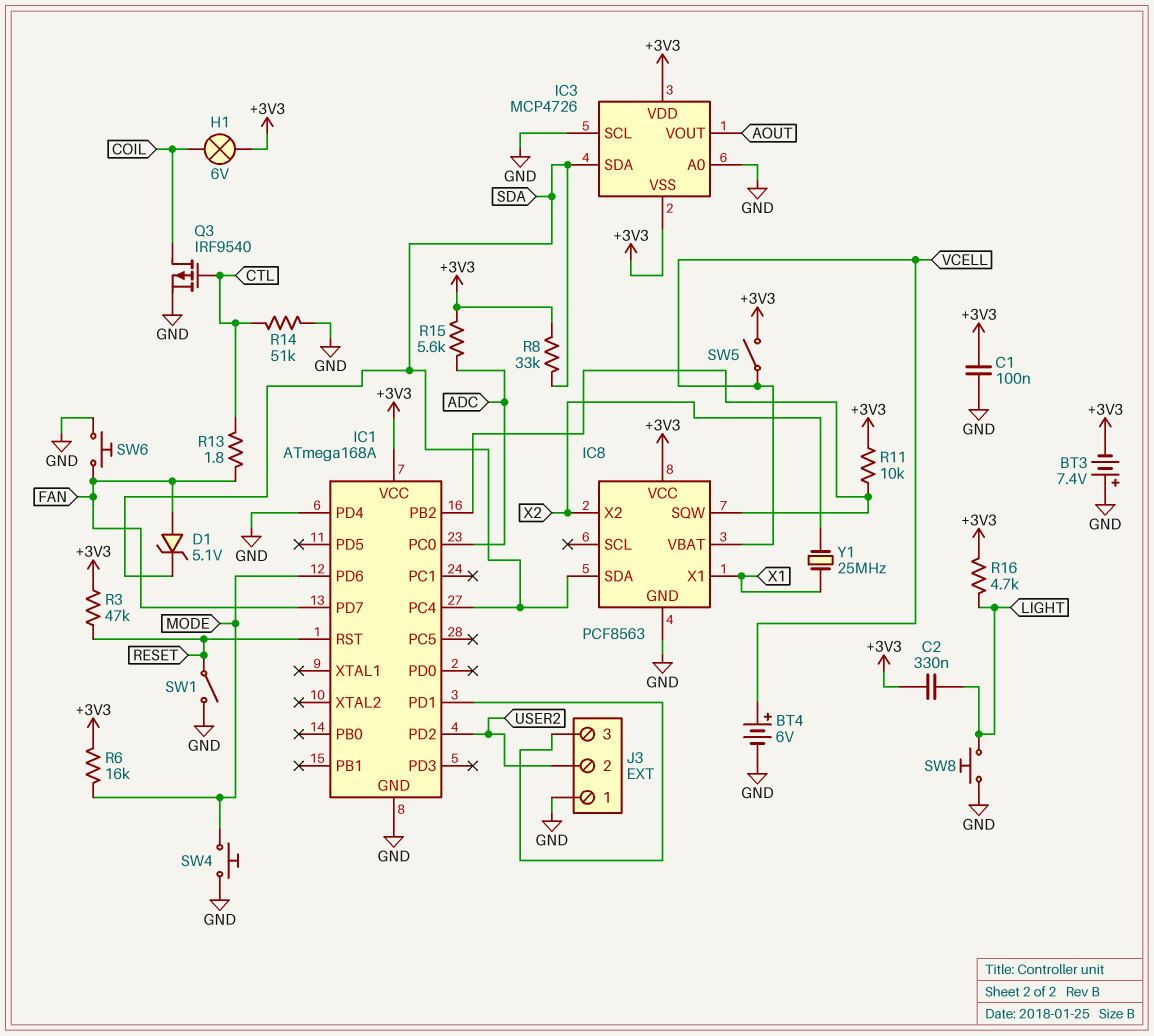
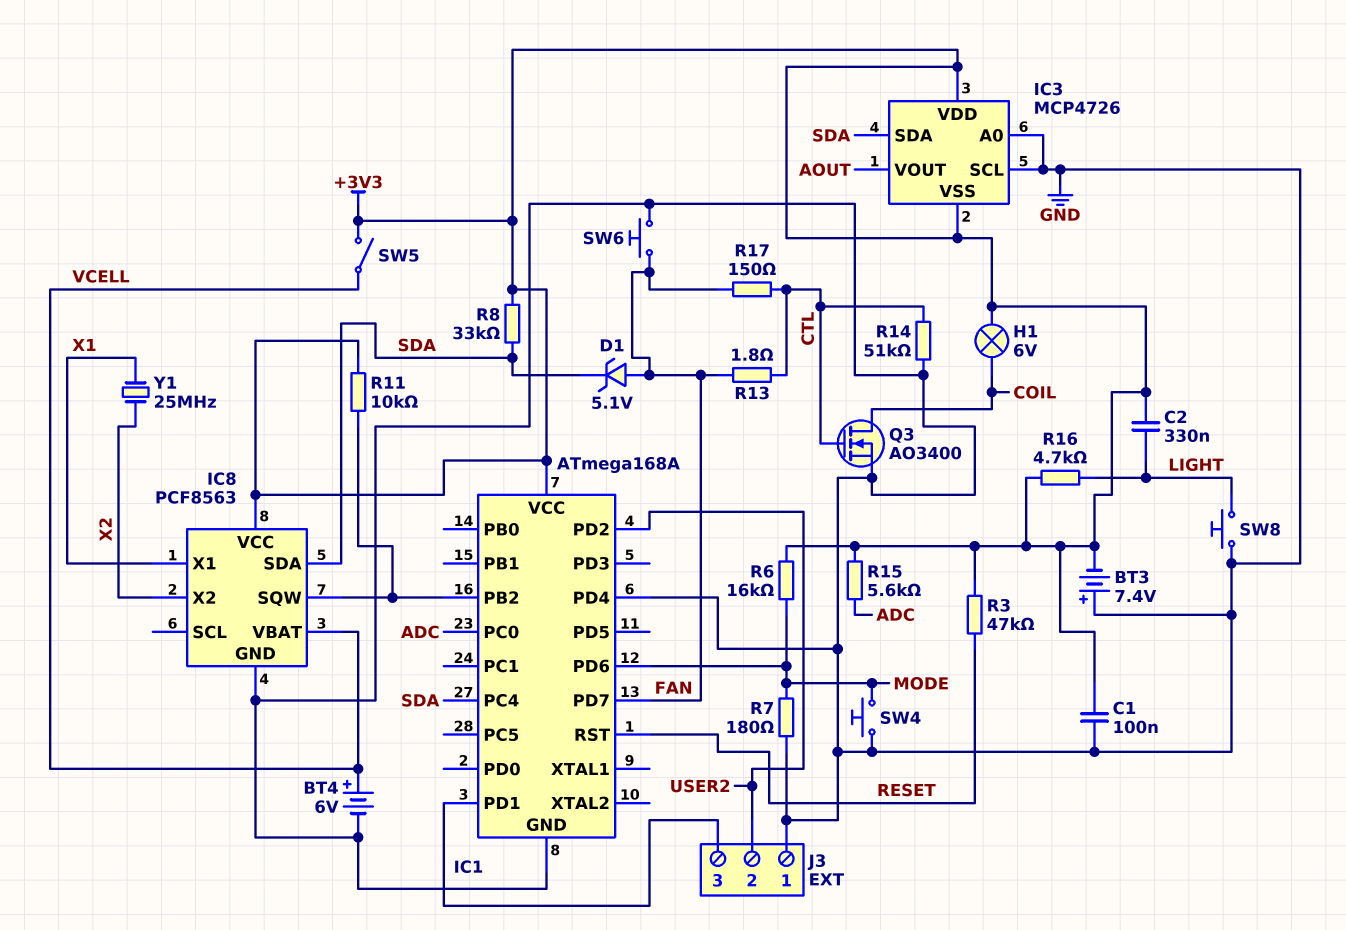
Q3: PMOS IRF9540 (G CTL, D COIL, S GND) -> NMOS AO3400 (G CTL, D COIL, S GND)
R7: none -> 180 (GND, MODE)
R17: none -> 150 (CTL, FAN)
SW1: switch (GND, RESET) -> none

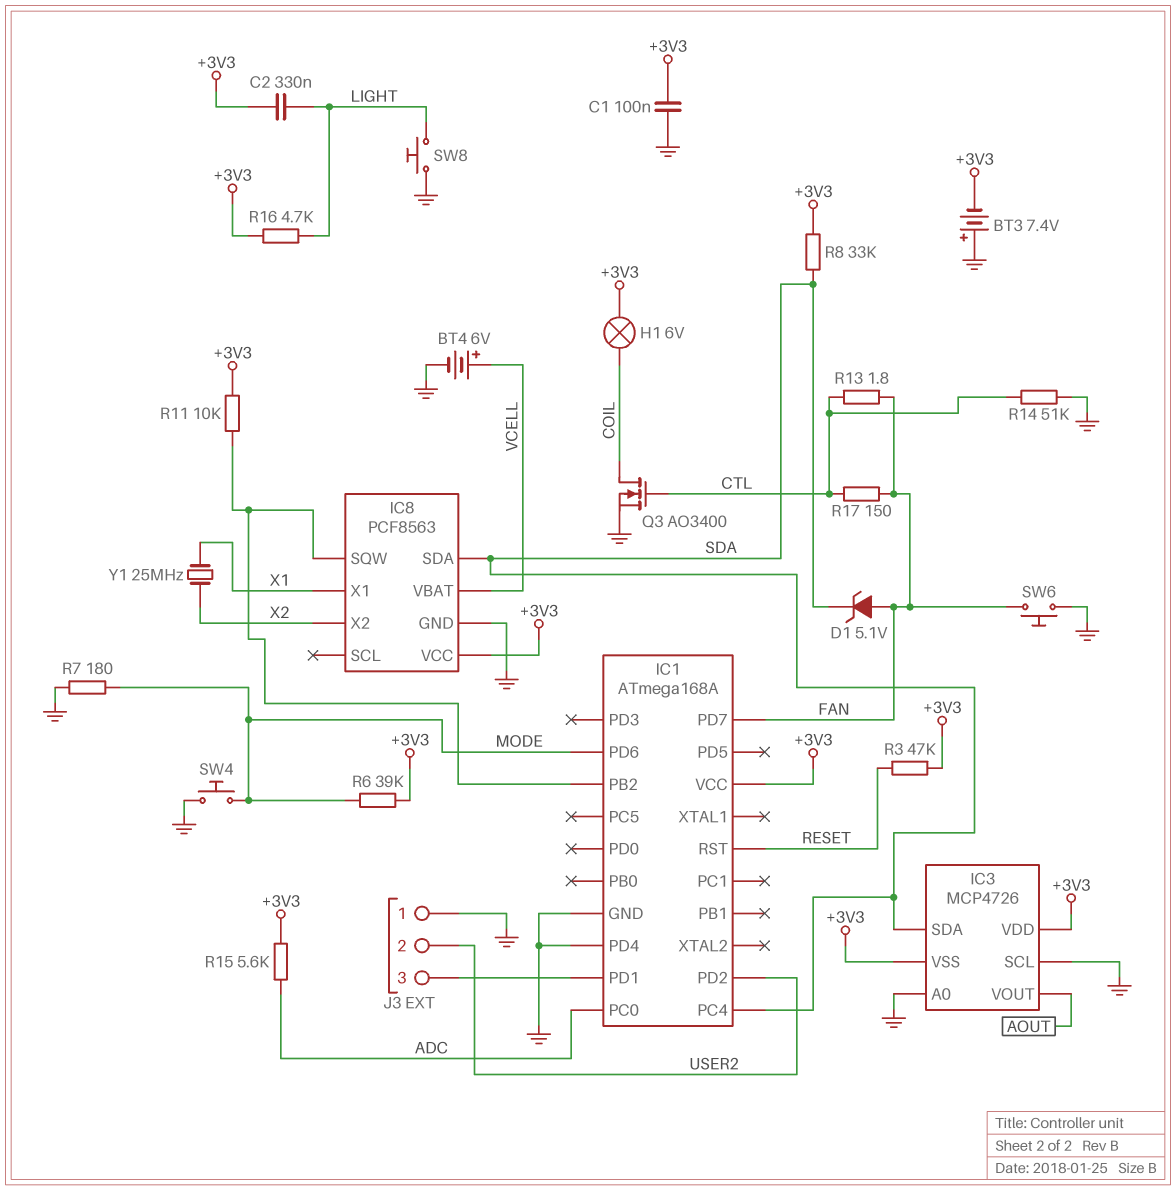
R6: 16k (+3V3, MODE) -> 39k (+3V3, MODE)
SW5: switch (+3V3, VCELL) -> none

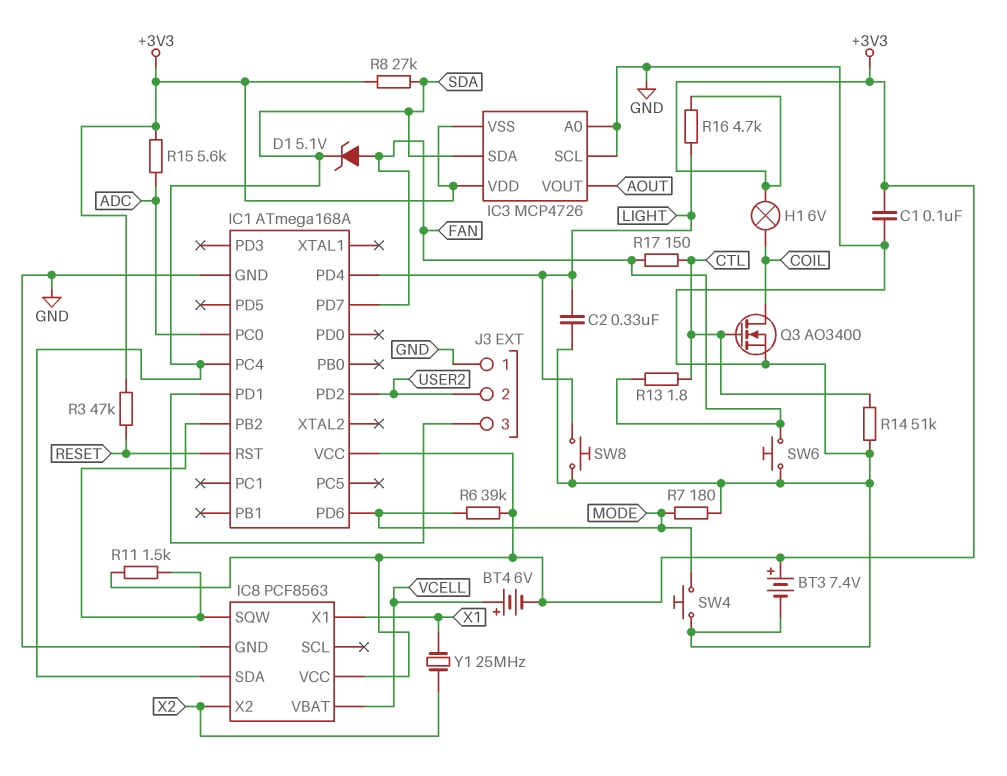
BT3: 7.4V (plus GND, minus +3V3) -> 7.4V (plus +3V3, minus GND)
BT4: 6V (plus VCELL, minus GND) -> 6V (plus VCELL, minus +3V3)
C2: 330nF (+3V3, LIGHT) -> 330nF (GND, LIGHT)
IC1 pin PD4: GND -> LIGHT
R8: 33k (+3V3, SDA) -> 27k (+3V3, SDA)
R11: 10k (+3V3, IC1/PB2) -> 1.5k (+3V3, IC1/PB2)

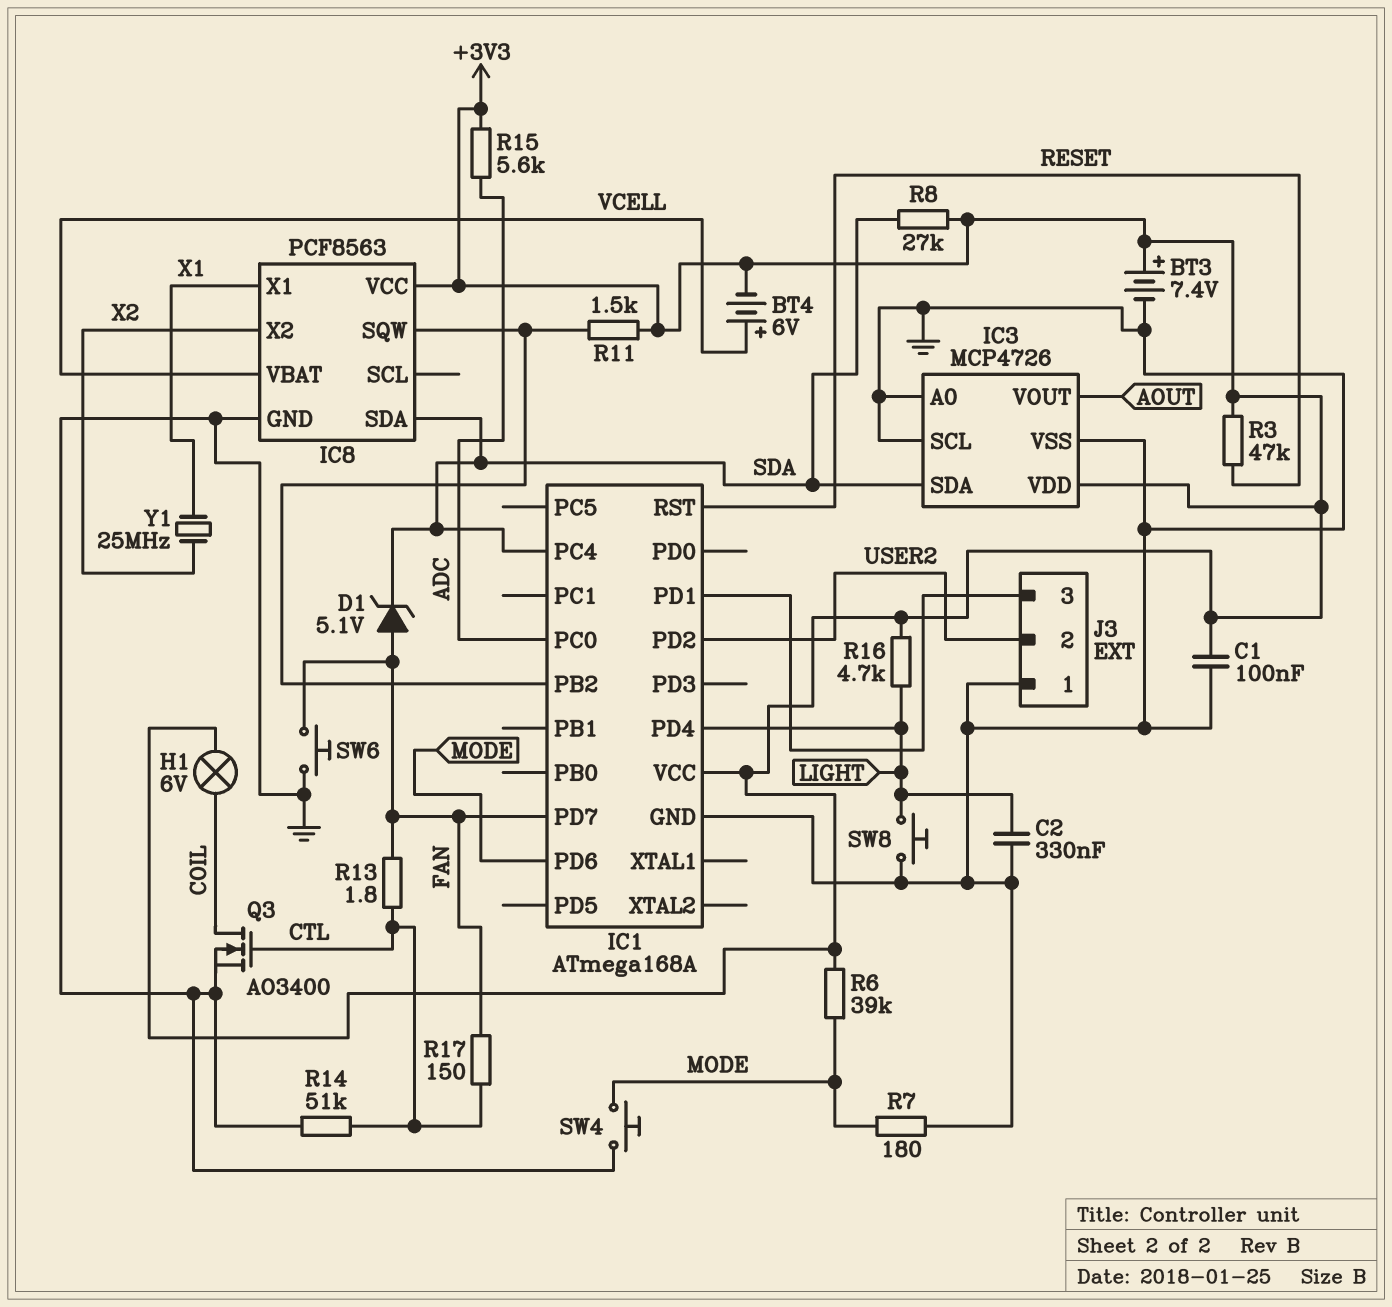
IC3 pin VSS: +3V3 -> GND

